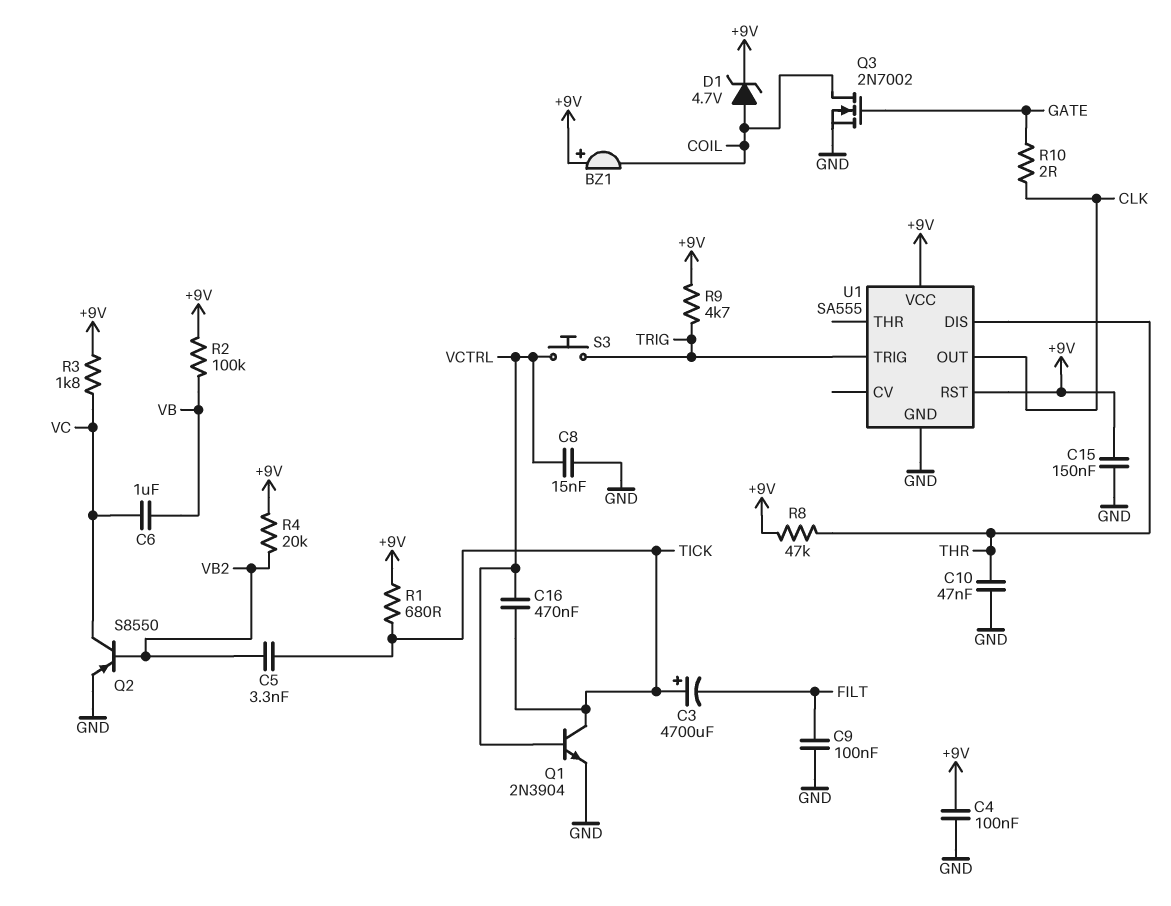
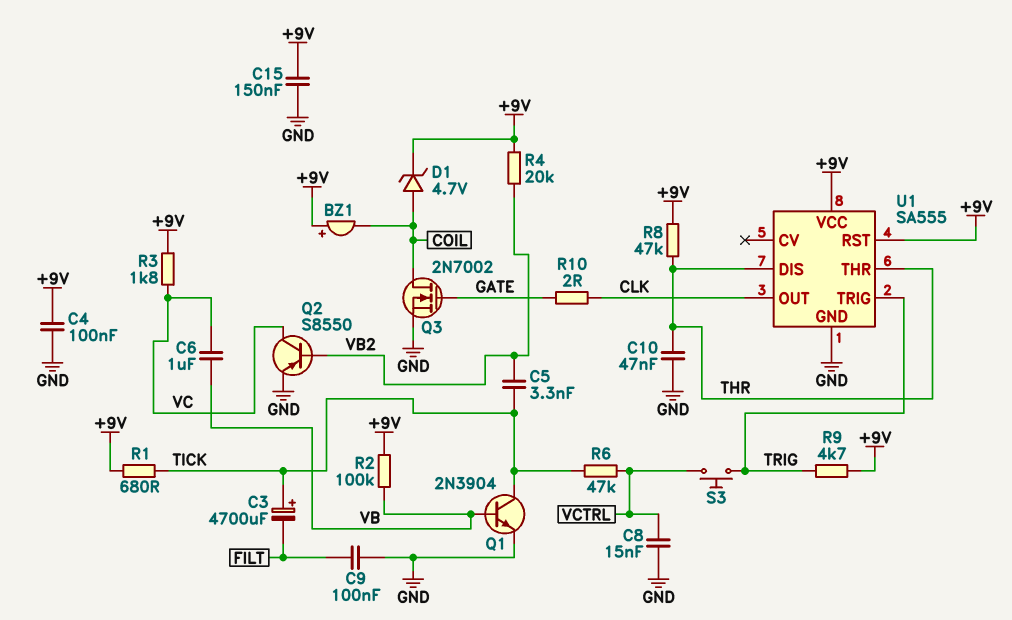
C16: 470nF (TICK, VCTRL) -> none
Q1: NPN 2N3904 (B VCTRL, C TICK, E GND) -> NPN 2N3904 (B VB, C TICK, E GND)
R6: none -> 47k (TICK, VCTRL)
U1 pin THR: none -> THR

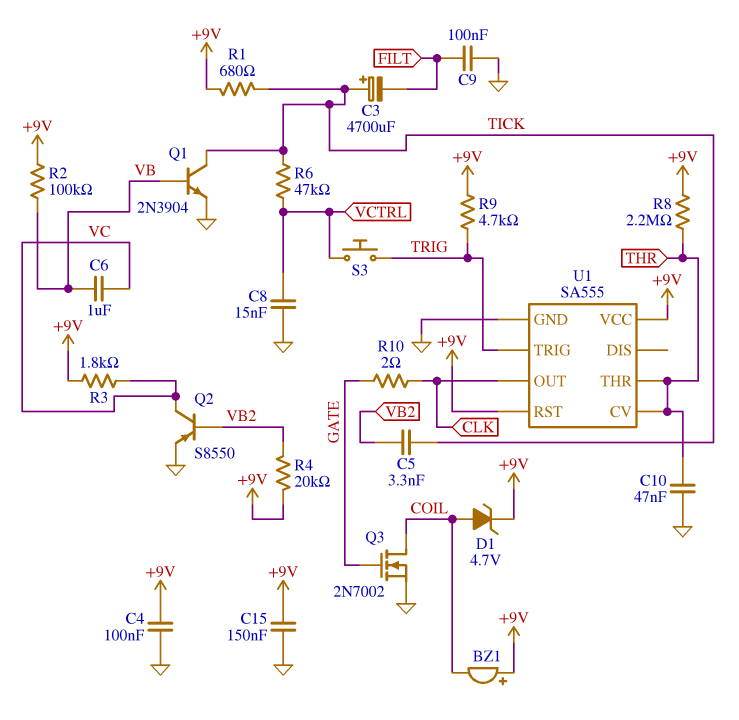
R8: 47k (+9V, THR) -> 2.2M (+9V, THR)
U1 pin CV: none -> THR
U1 pin DIS: THR -> none

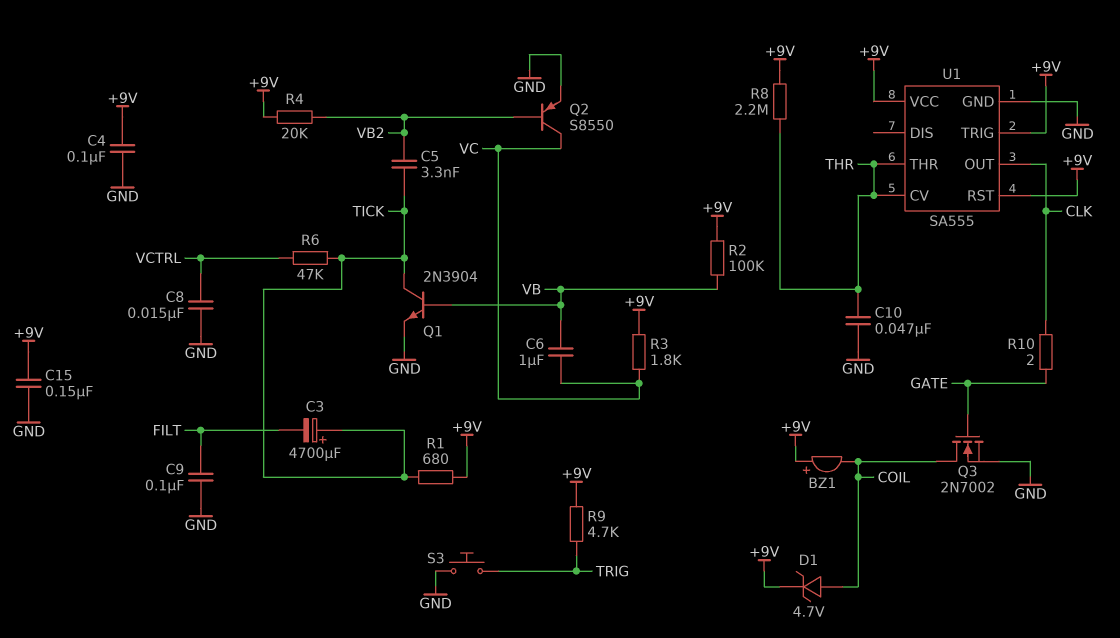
S3: button (TRIG, VCTRL) -> button (GND, TRIG)
U1 pin TRIG: TRIG -> +9V

